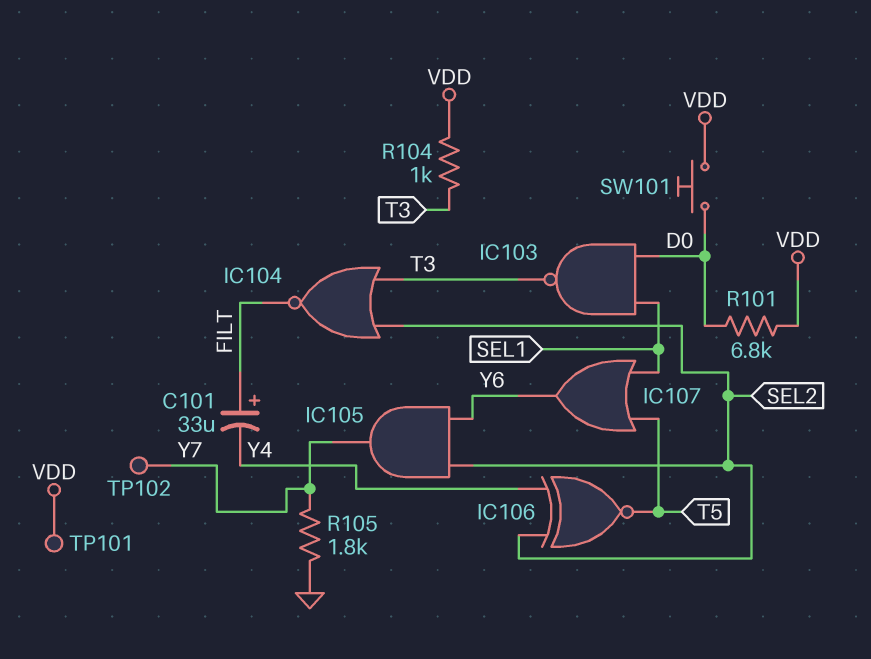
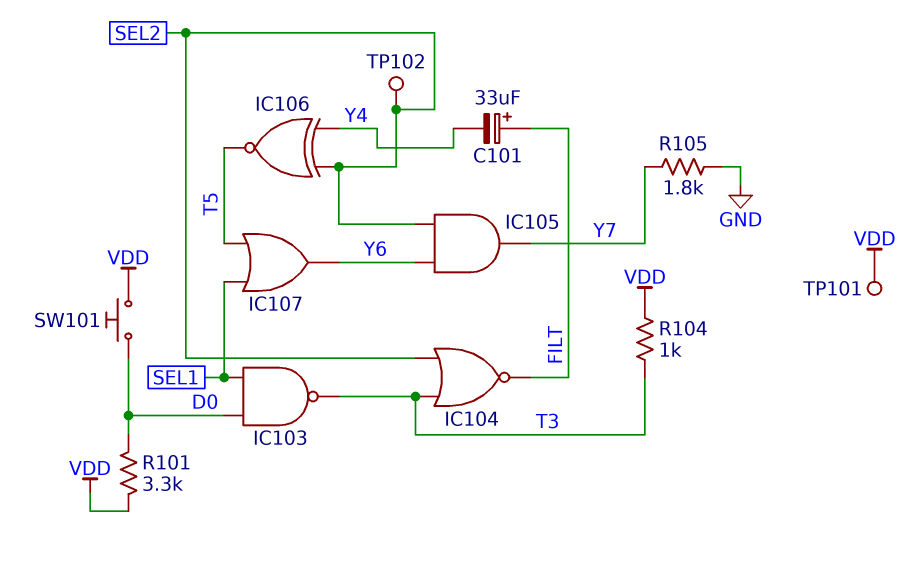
R101: 6.8k (D0, VDD) -> 3.3k (D0, VDD)
TP102: test point (Y7) -> test point (SEL2)

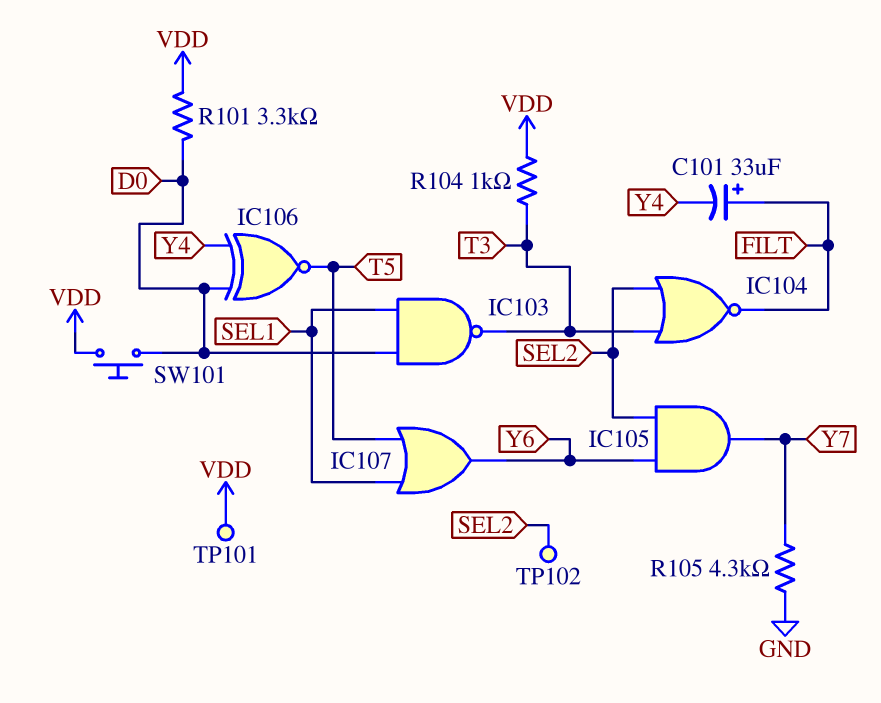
IC106: XNOR (in SEL2, in Y4, out T5) -> XNOR (in D0, in Y4, out T5)
R105: 1.8k (GND, Y7) -> 4.3k (GND, Y7)

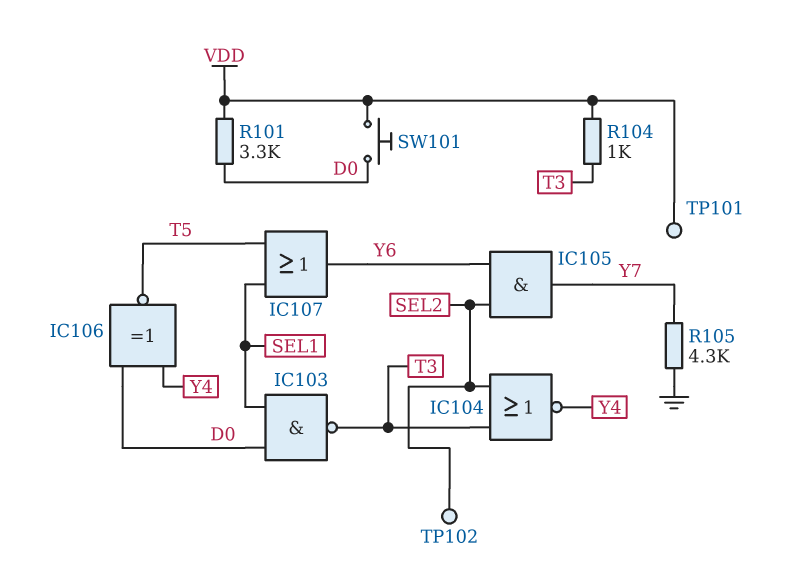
C101: 33uF (plus FILT, minus Y4) -> none
IC104: NOR (in SEL2, in T3, out FILT) -> NOR (in SEL2, in T3, out Y4)

